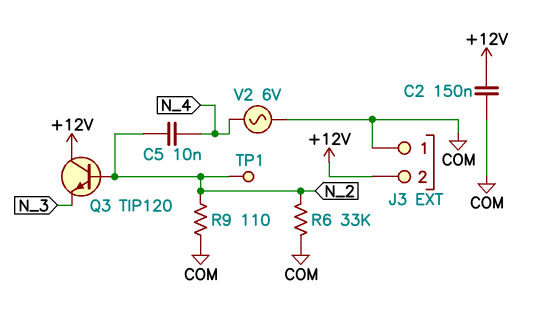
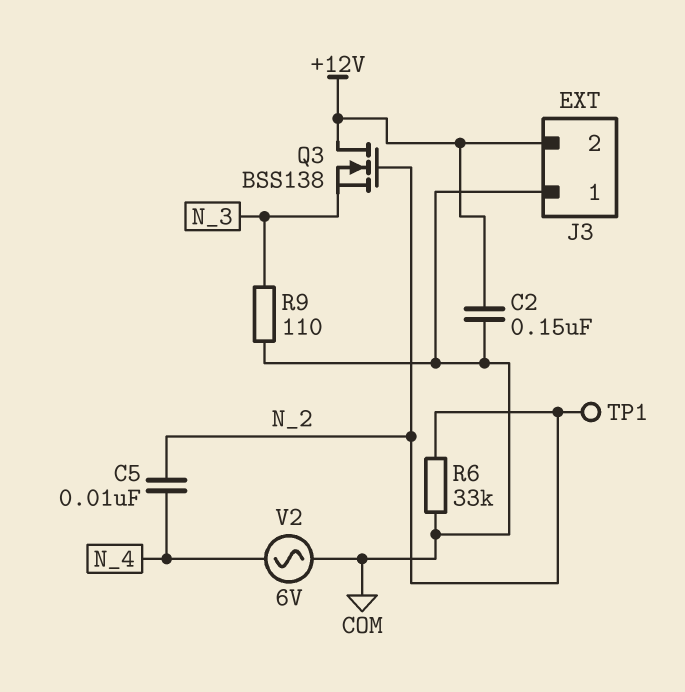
Q3: NPN TIP120 (B N_2, C +12V, E N_3) -> NMOS BSS138 (G N_2, D +12V, S N_3)
R9: 110 (COM, N_2) -> 110 (COM, N_3)

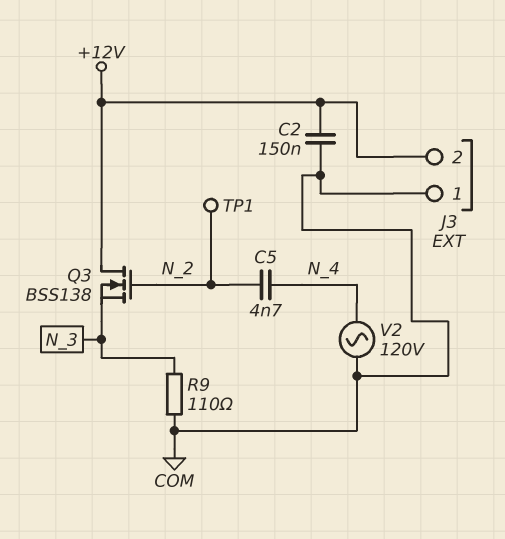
C5: 10nF (N_2, N_4) -> 4.7nF (N_2, N_4)
R6: 33k (COM, N_2) -> none
V2: AC 6V (COM, N_4) -> AC 120V (COM, N_4)

